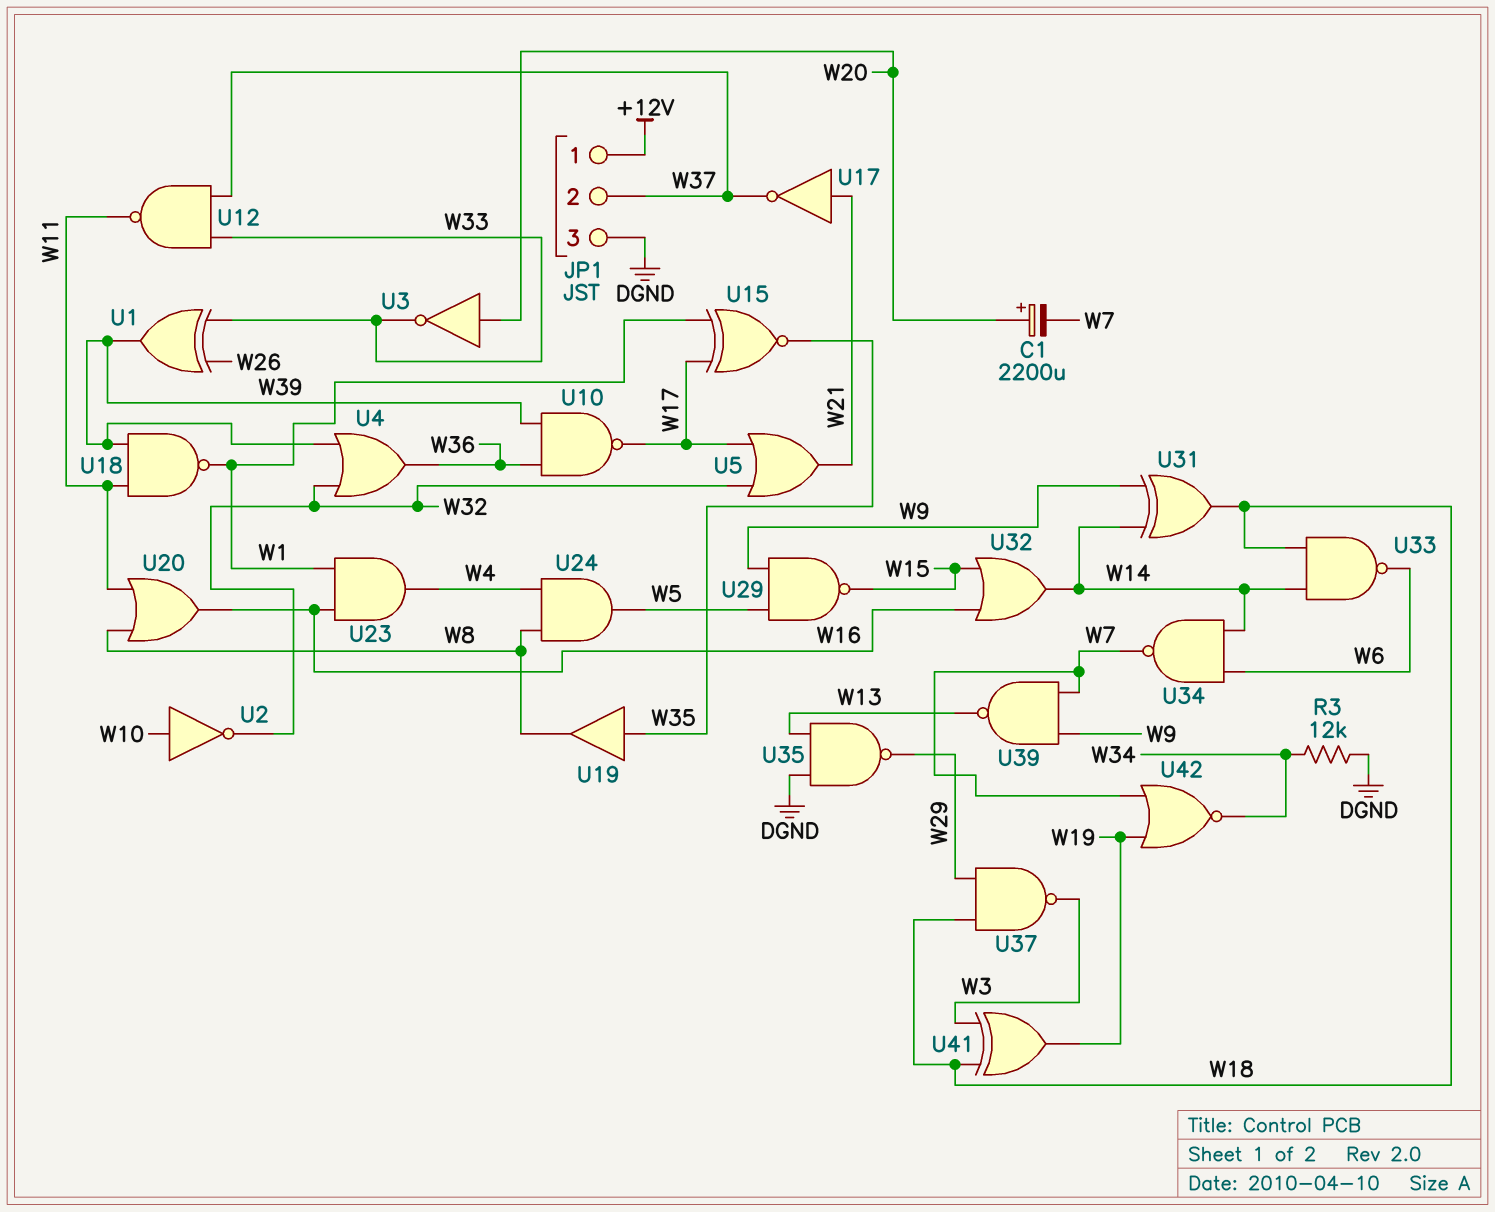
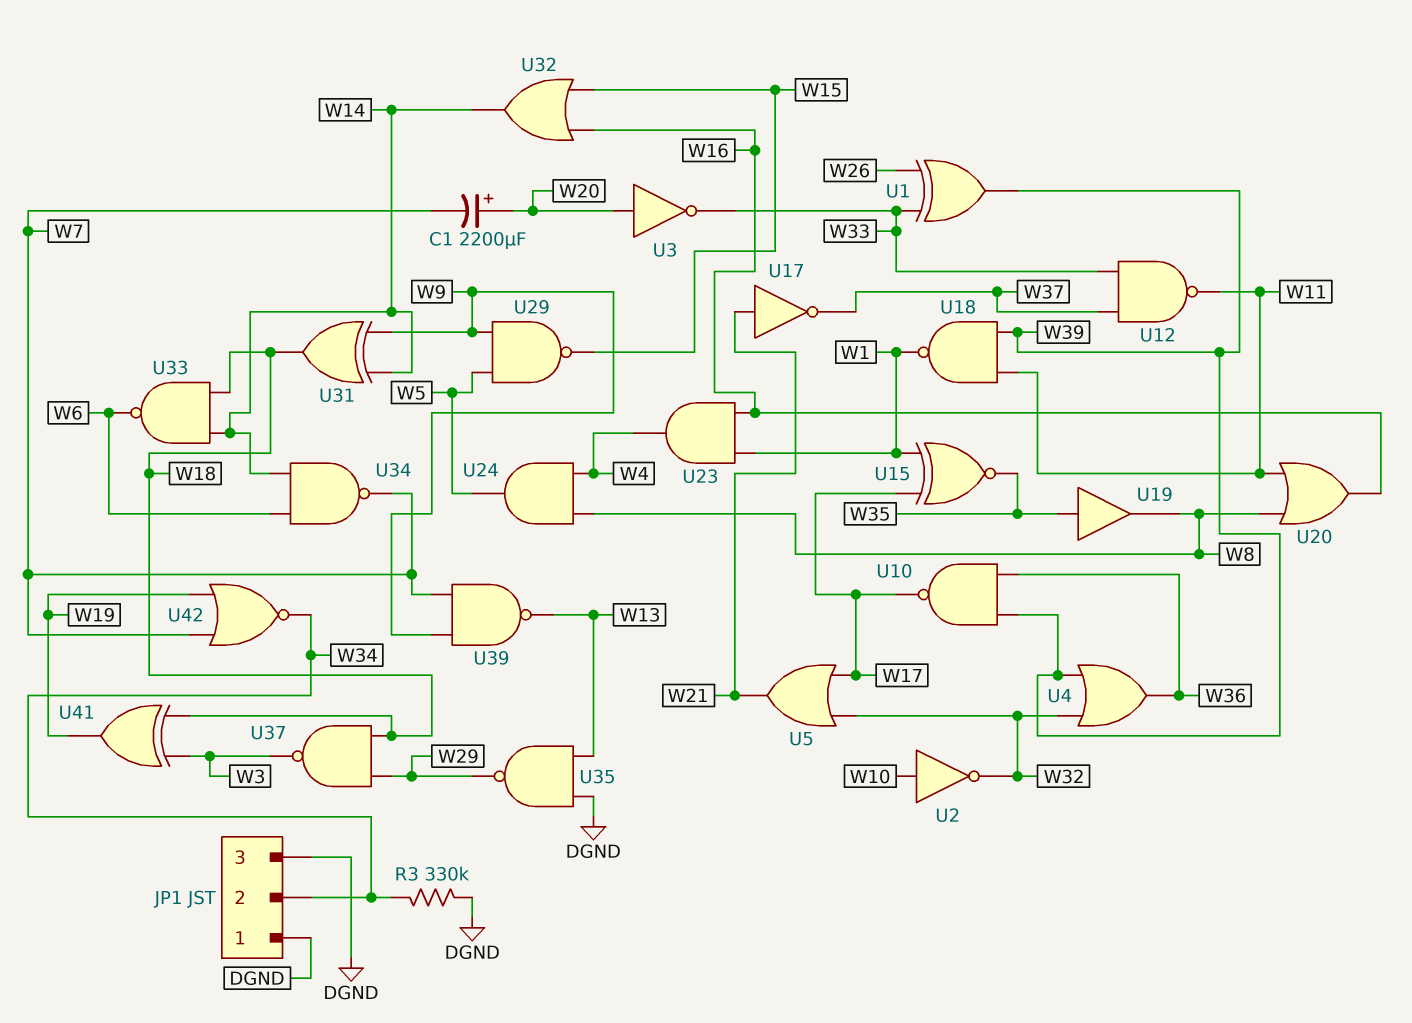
JP1 pin 1: +12V -> DGND
JP1 pin 2: W37 -> W34
R3: 12k (DGND, W34) -> 330k (DGND, W34)

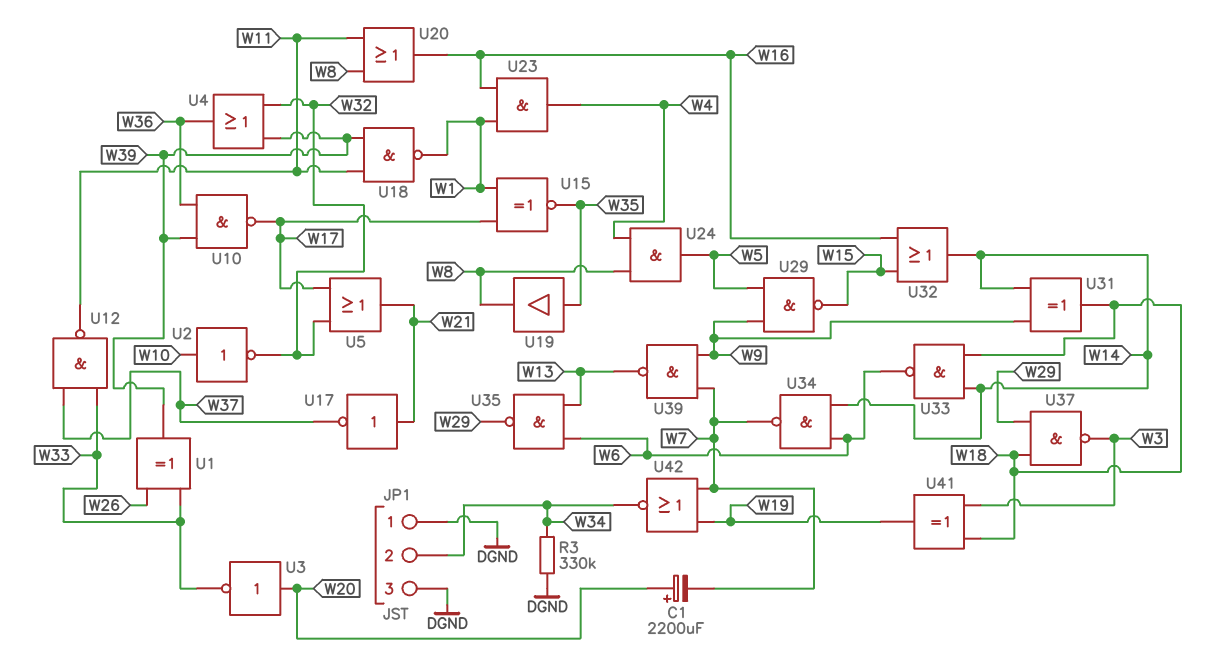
U35: NAND (in DGND, in W13, out W29) -> NAND (in W6, in W13, out W29)

